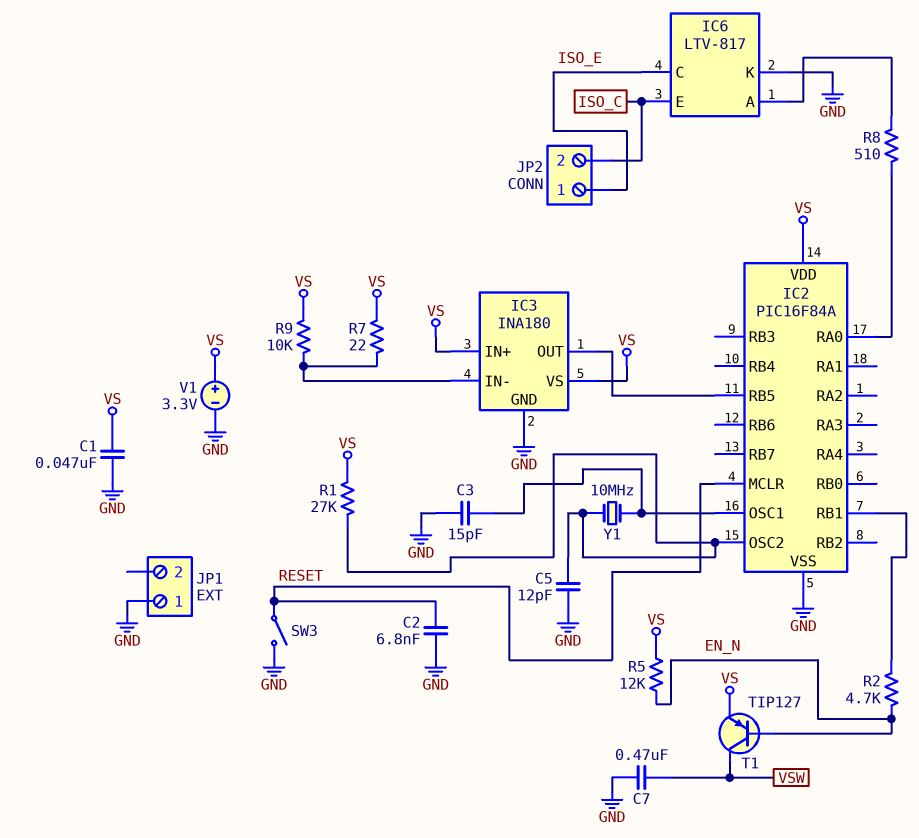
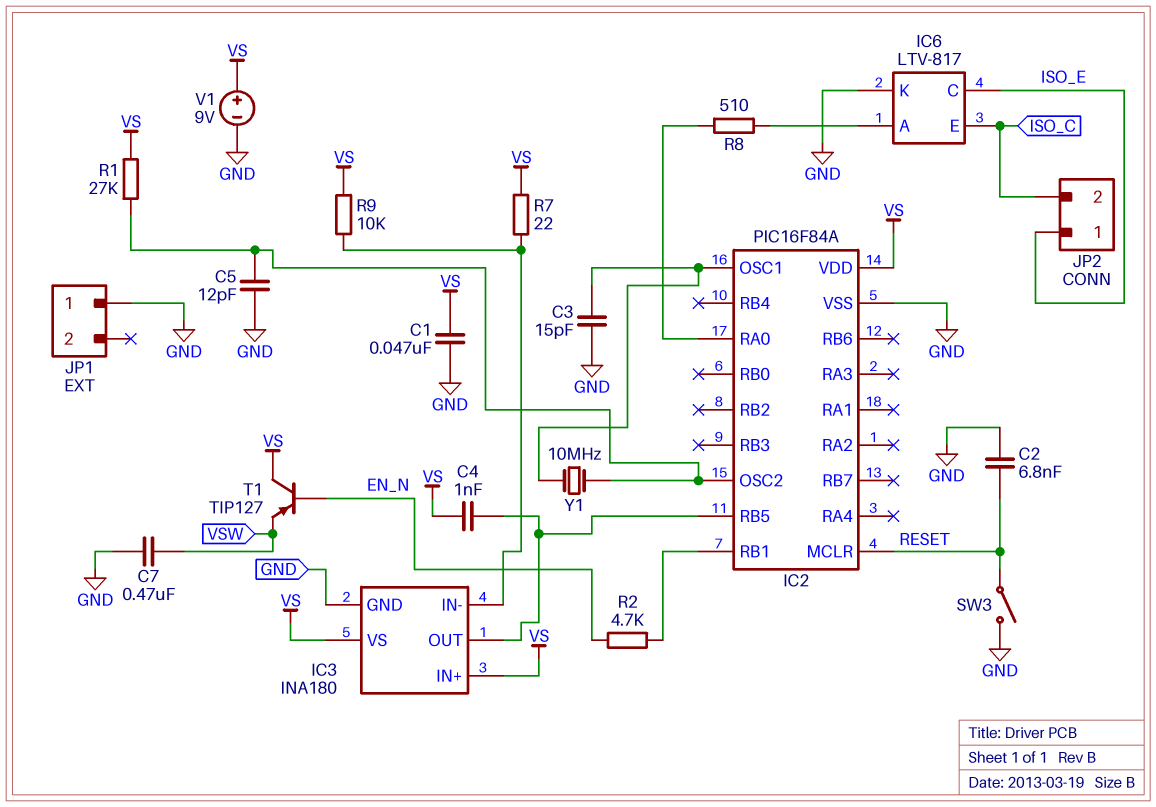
C4: none -> 1nF (IC2/RB5, VS)
R5: 12k (EN_N, VS) -> none
T1: PNP TIP127 (B EN_N, C VSW, E VS) -> PNP TIP127 (B EN_N, C VS, E VSW)
V1: 3.3V (plus VS, minus GND) -> 9V (plus VS, minus GND)

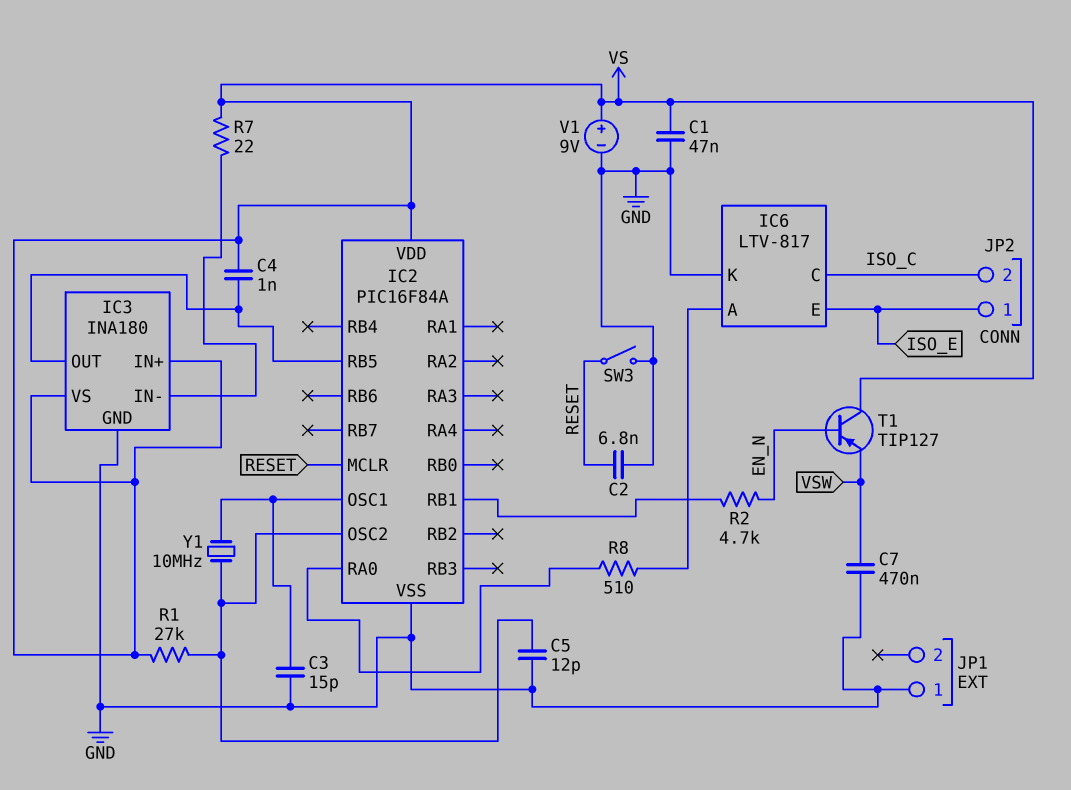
IC6 pin C: ISO_E -> ISO_C
IC6 pin E: ISO_C -> ISO_E
R9: 10k (IC3/IN-, VS) -> none

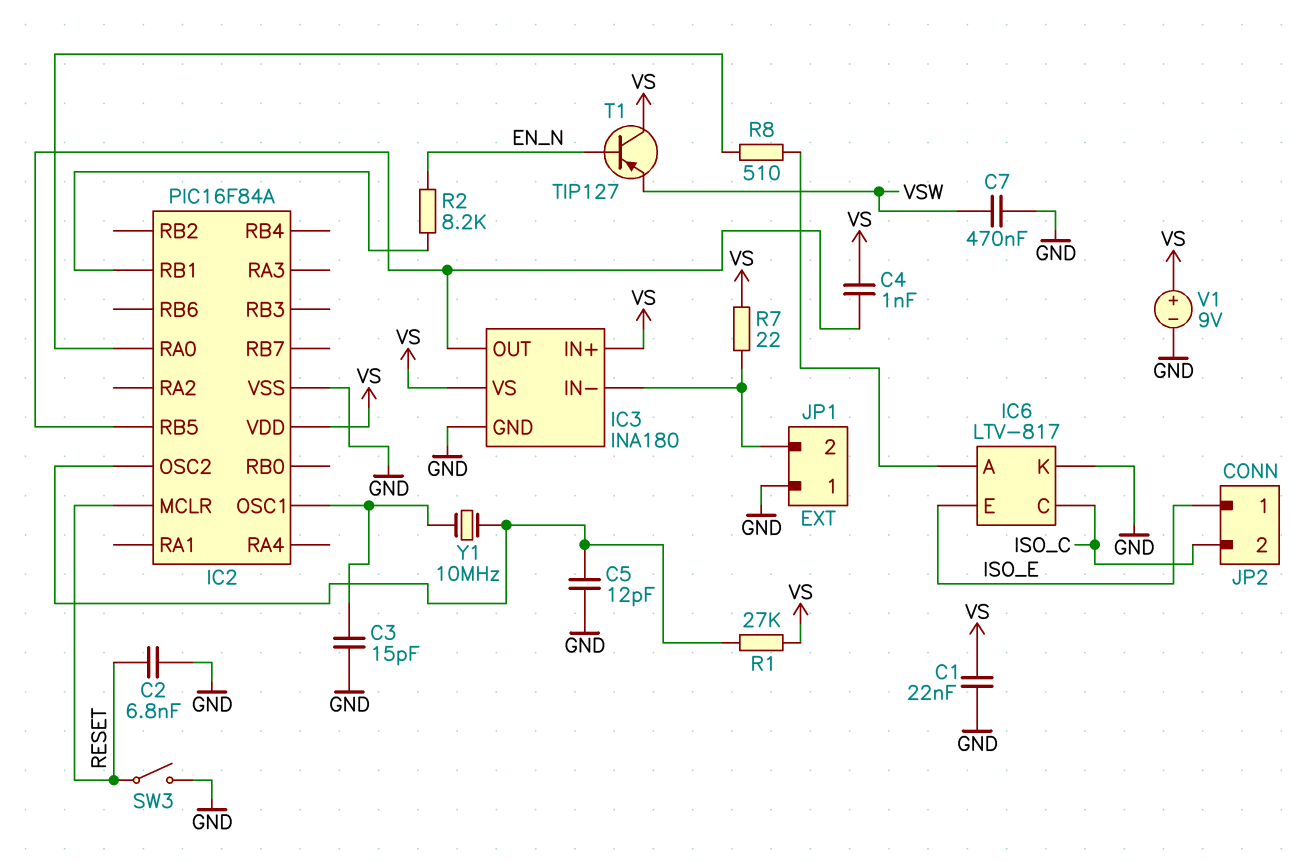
C1: 47nF (GND, VS) -> 22nF (GND, VS)
JP1 pin 2: none -> IC3/IN-
R2: 4.7k (EN_N, IC2/RB1) -> 8.2k (EN_N, IC2/RB1)

